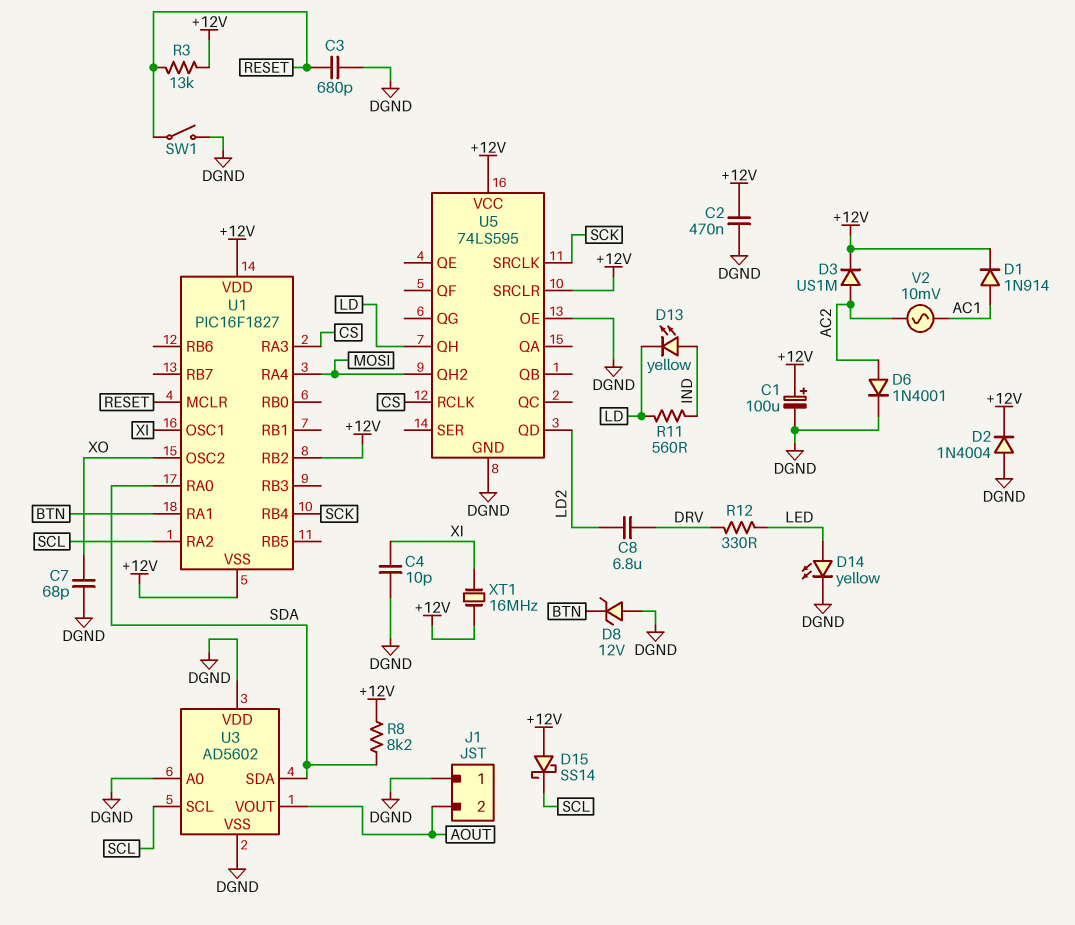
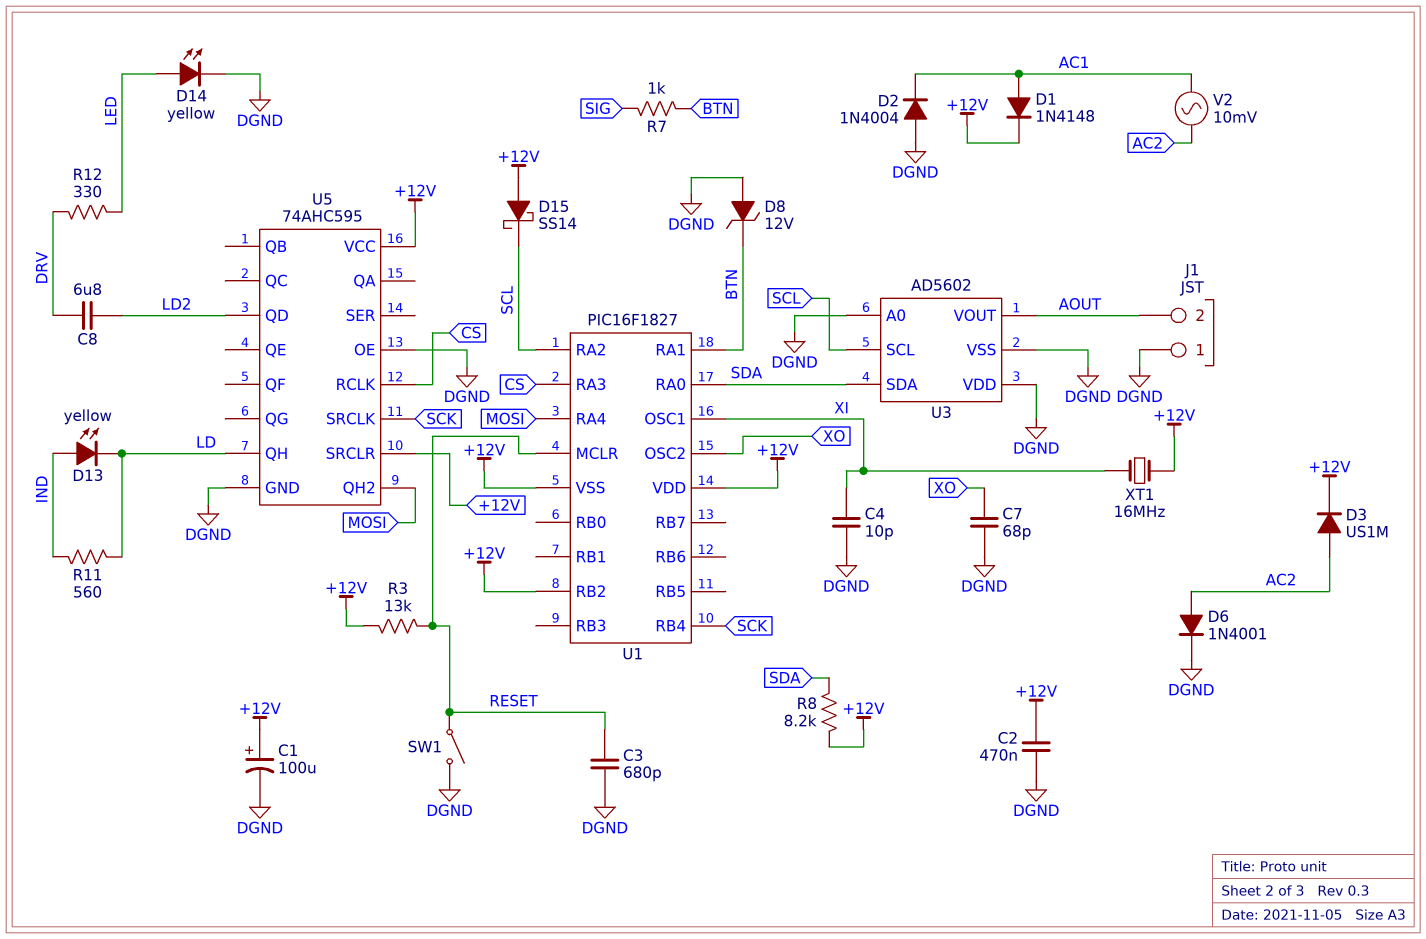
D1: diode 1N914 (A AC1, K +12V) -> diode 1N4148 (A AC1, K +12V)
D2: diode 1N4004 (A DGND, K +12V) -> diode 1N4004 (A DGND, K AC1)
R7: none -> 1k (BTN, SIG)
U5: 74LS595 -> 74AHC595

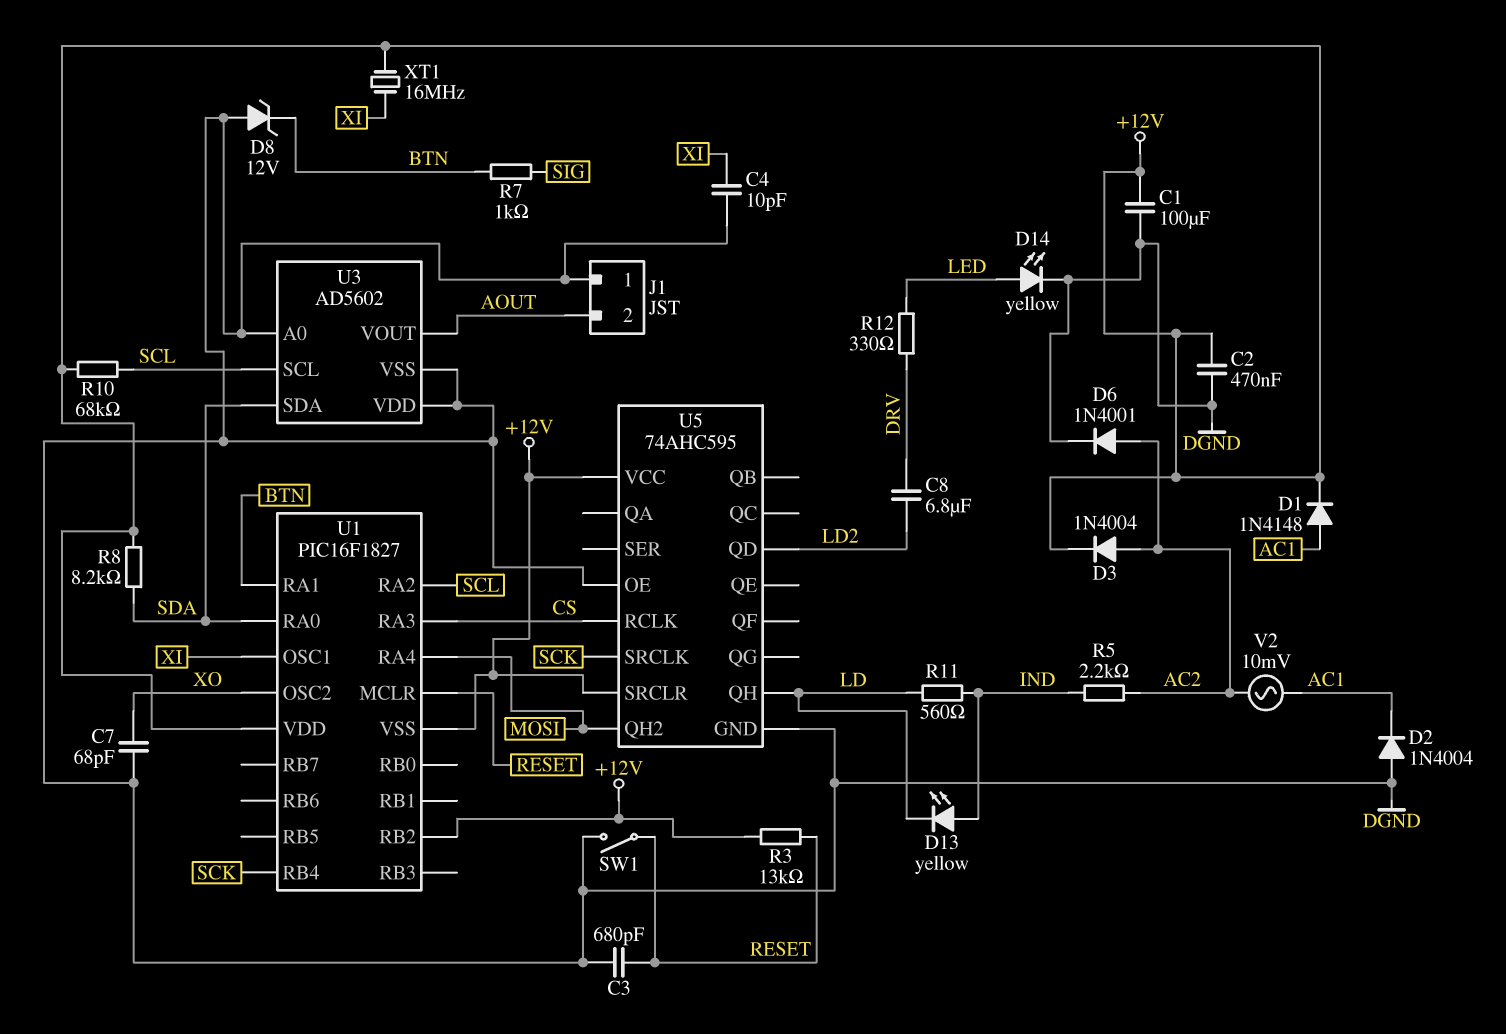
C1: 100uF (plus +12V, minus DGND) -> 100uF (+12V, DGND)
D3: diode US1M (A AC2, K +12V) -> diode 1N4004 (A AC2, K +12V)
D15: schottky SS14 (A +12V, K SCL) -> none
R5: none -> 2.2k (AC2, IND)
R10: none -> 68k (+12V, SCL)

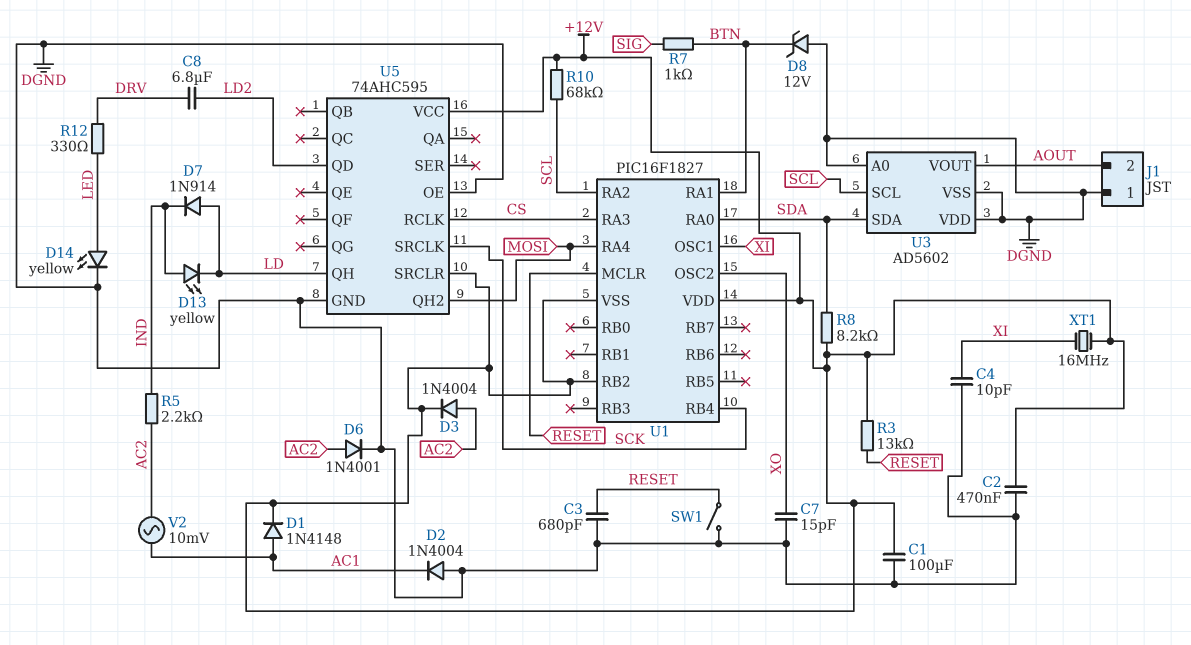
C7: 68pF (DGND, XO) -> 15pF (DGND, XO)
D7: none -> diode 1N914 (A LD, K IND)
R11: 560 (IND, LD) -> none

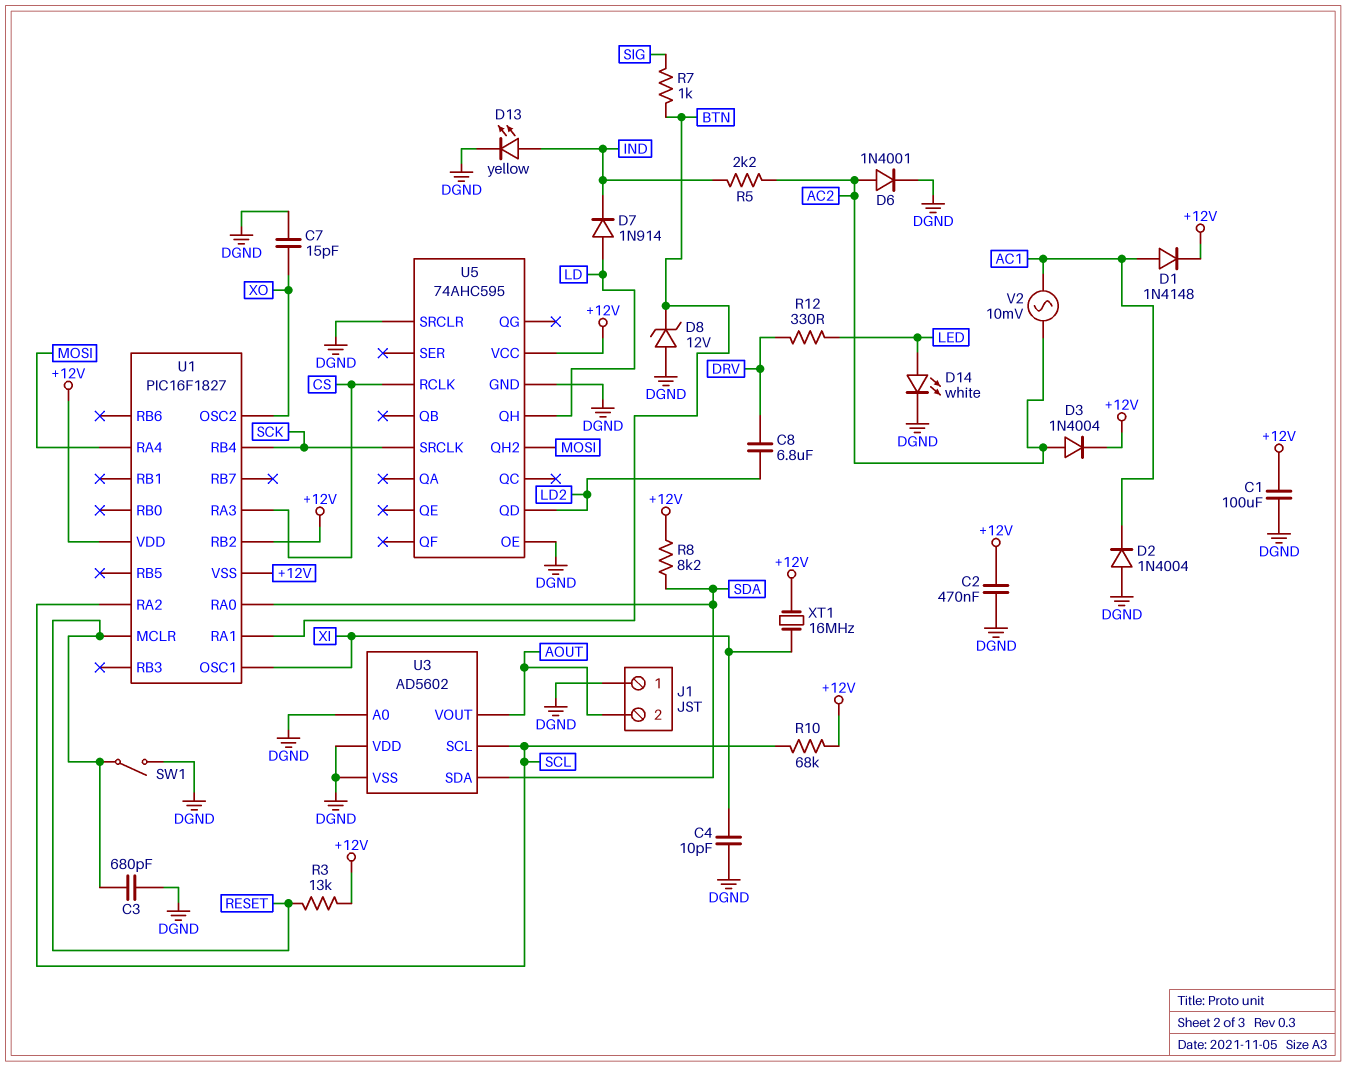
D13: LED yellow (A IND, K LD) -> LED yellow (A IND, K DGND)
D14: LED yellow (A LED, K DGND) -> LED white (A LED, K DGND)
U5 pin SRCLR: +12V -> DGND

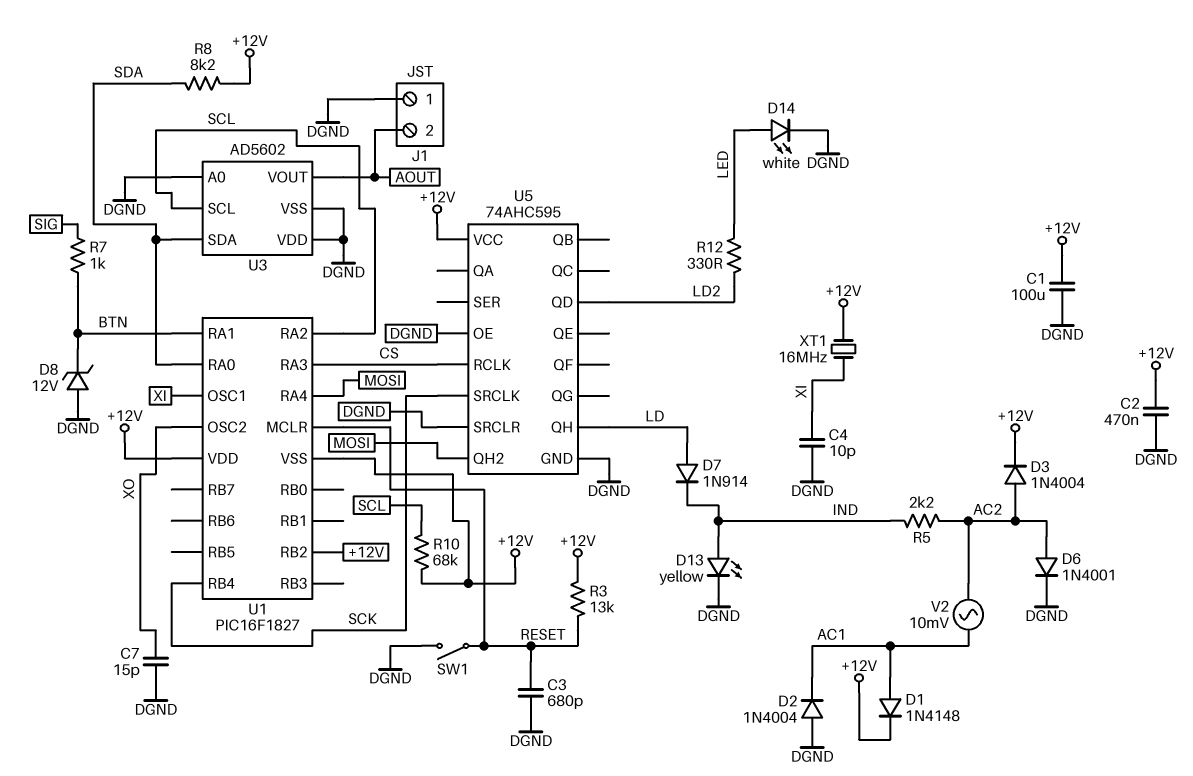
C8: 6.8uF (DRV, LD2) -> none
R12: 330 (DRV, LED) -> 330 (LD2, LED)

